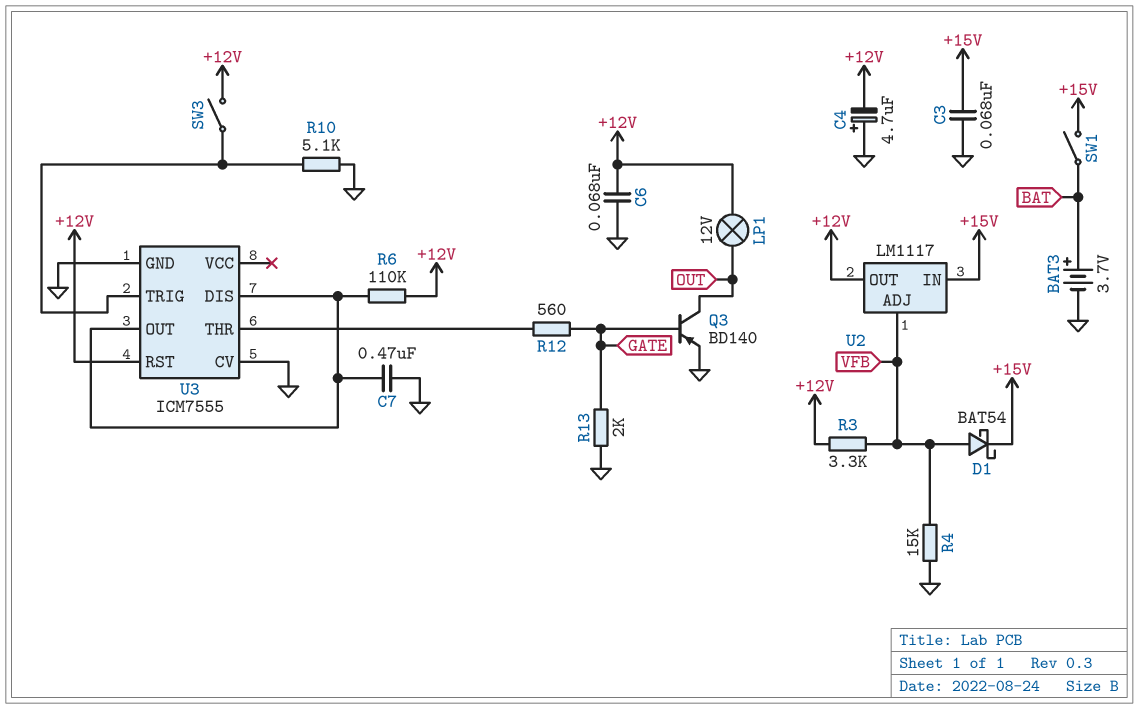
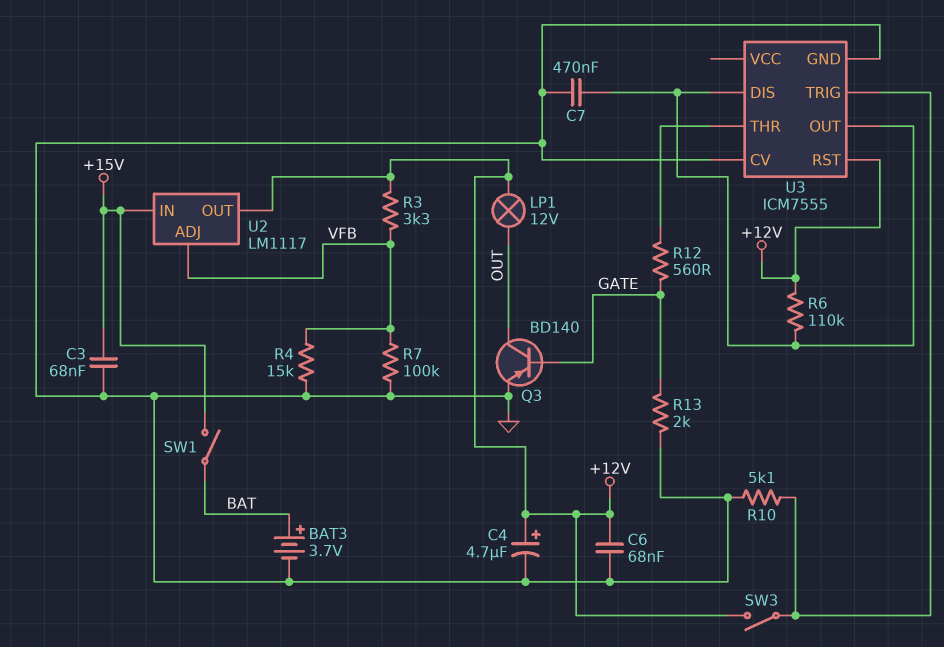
C4: 4.7uF (plus GND, minus +12V) -> 4.7uF (plus +12V, minus GND)
D1: schottky BAT54 (A VFB, K +15V) -> none
R7: none -> 100k (GND, VFB)

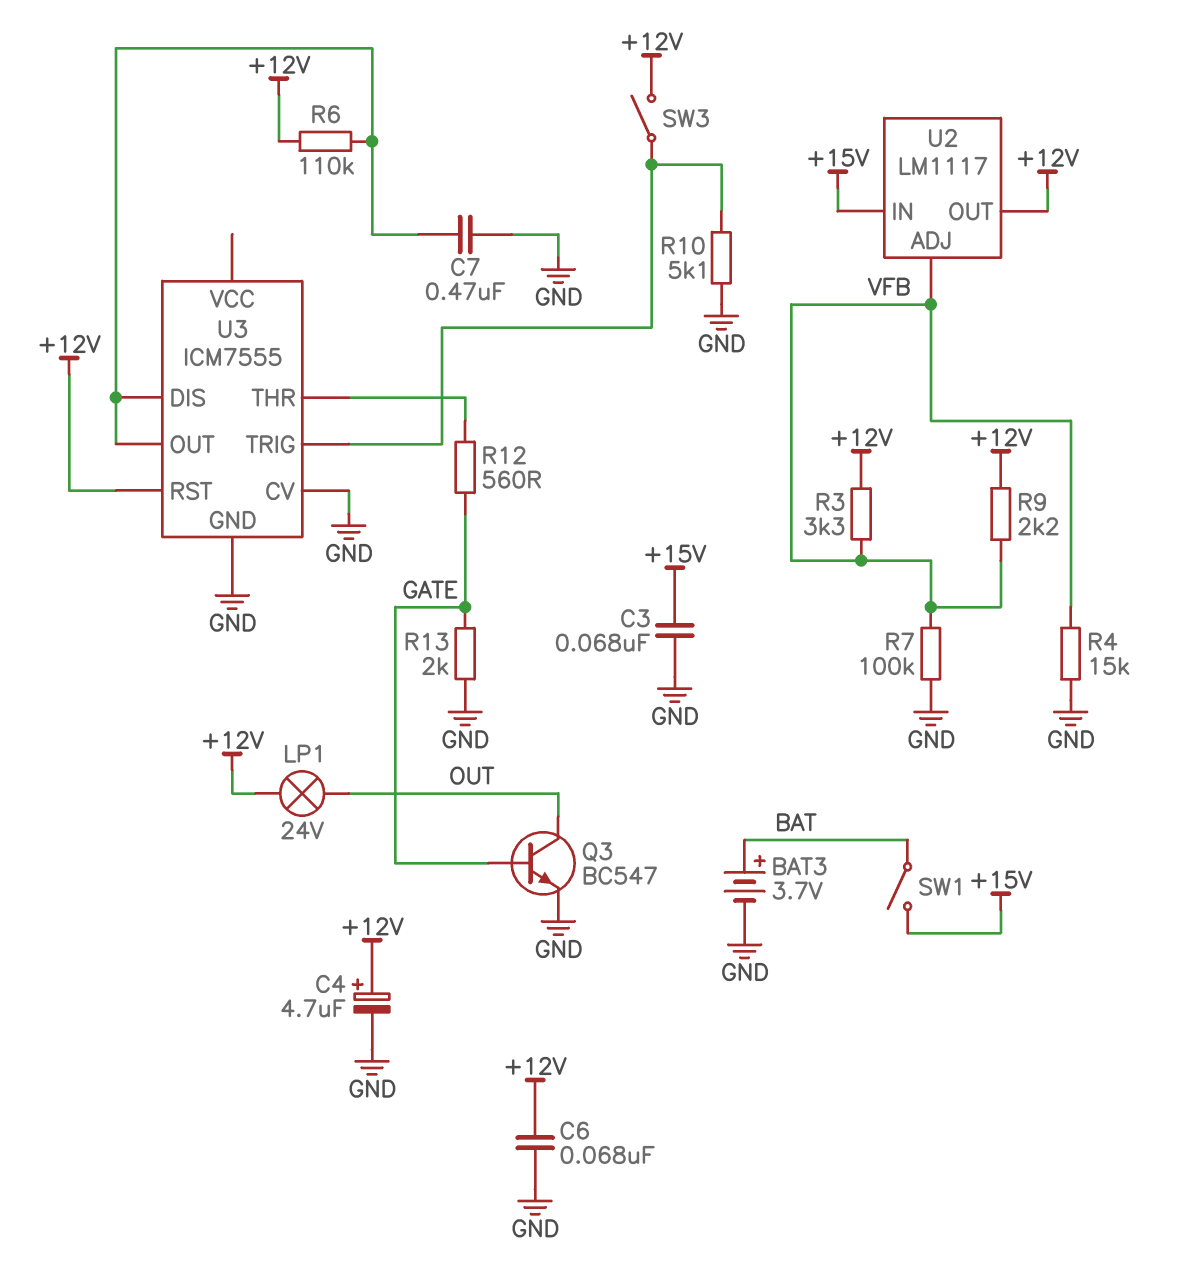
LP1: lamp 12V (+12V, OUT) -> lamp 24V (+12V, OUT)
Q3: PNP BD140 (B GATE, C OUT, E GND) -> NPN BC547 (B GATE, C OUT, E GND)
R9: none -> 2.2k (+12V, VFB)

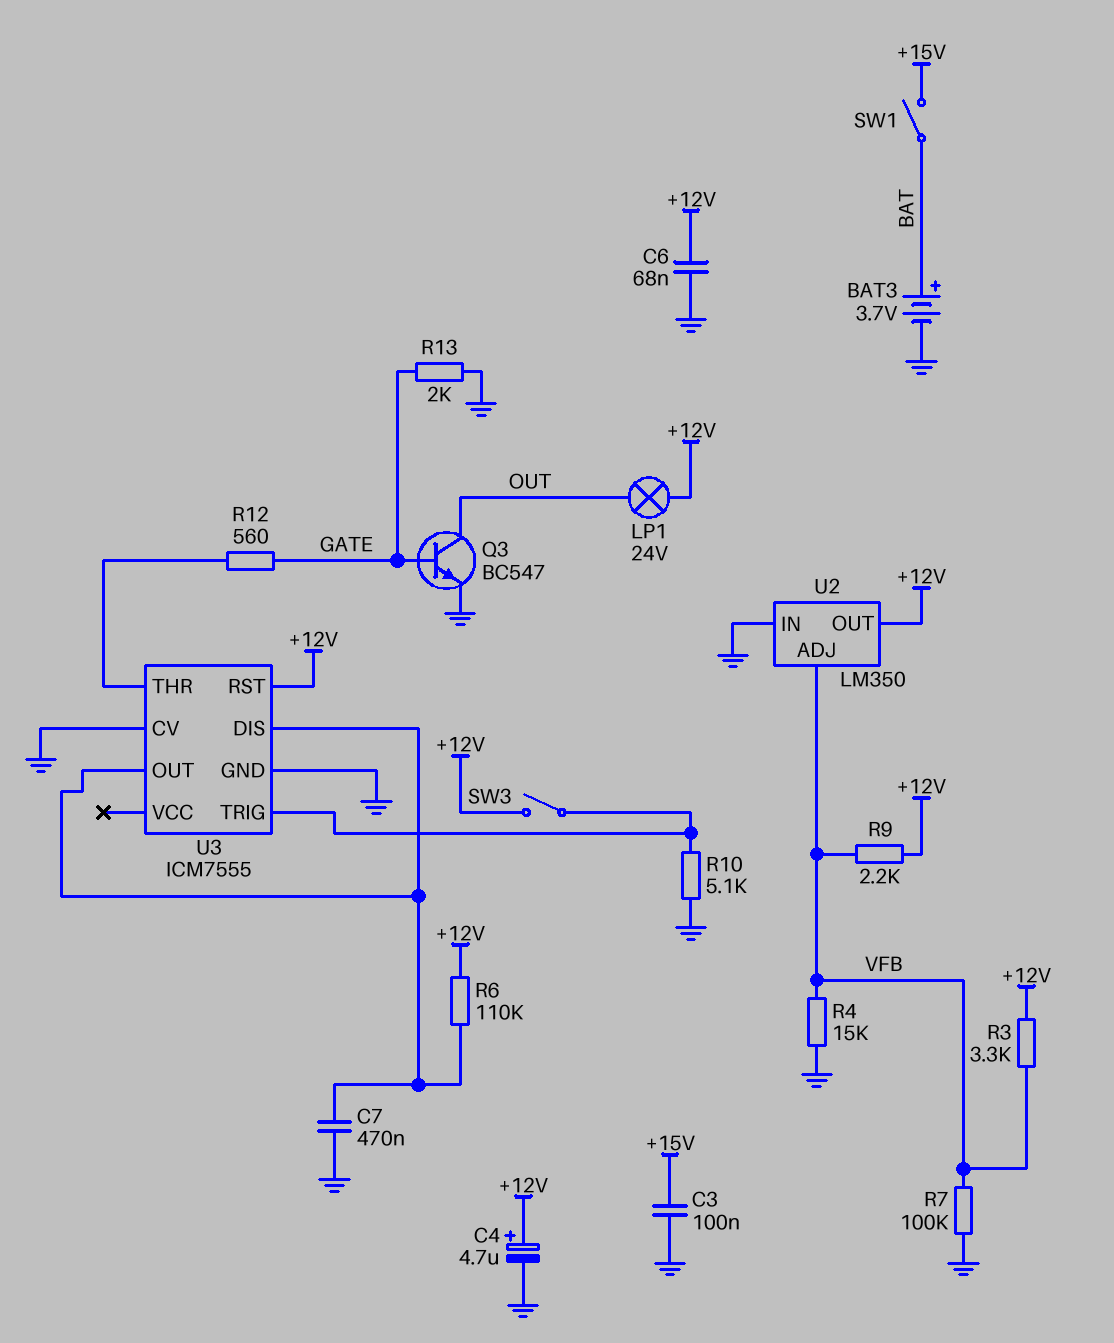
C3: 68nF (+15V, GND) -> 100nF (+15V, GND)
U2: LM1117 -> LM350
U2 pin IN: +15V -> GND

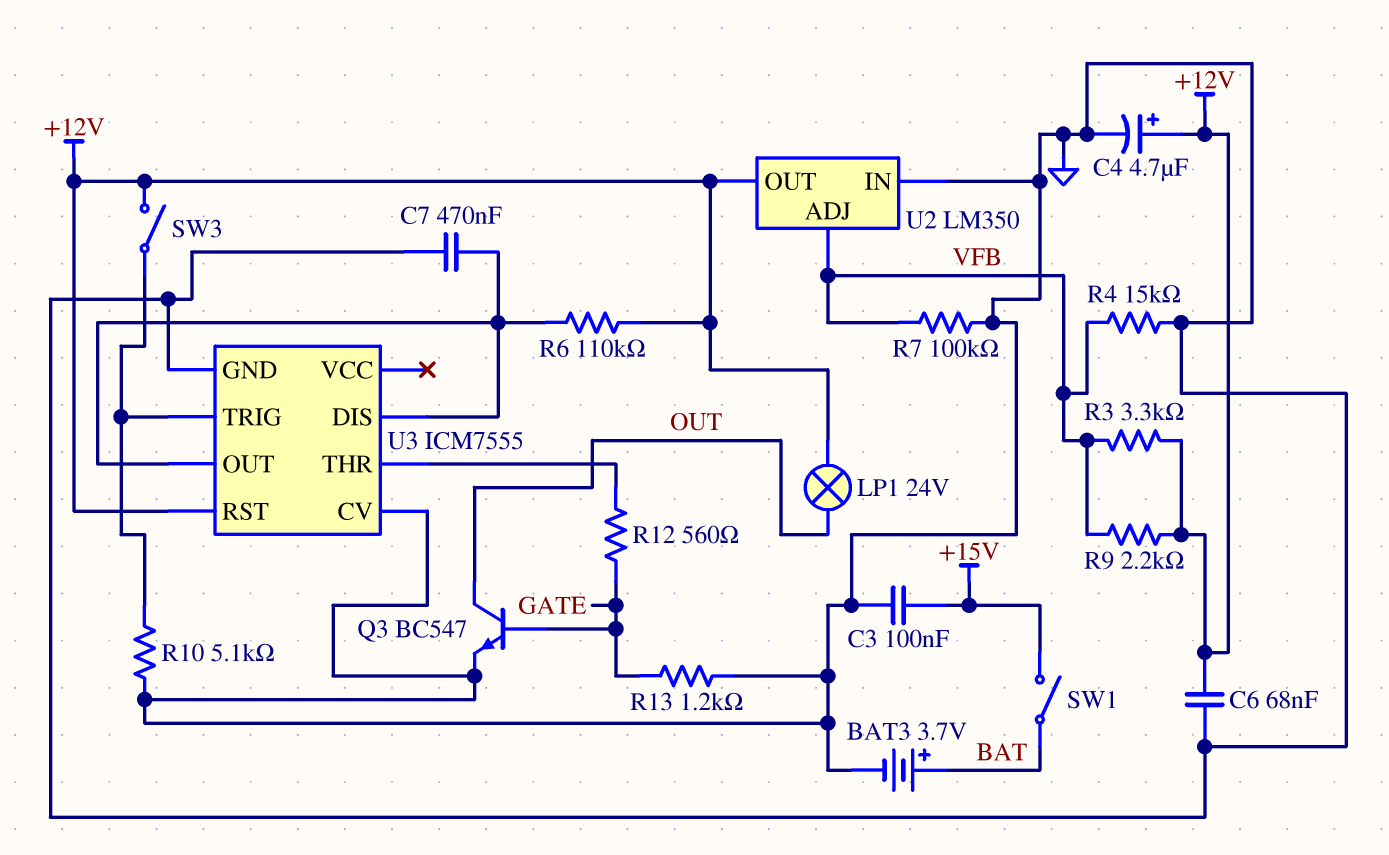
R13: 2k (GATE, GND) -> 1.2k (GATE, GND)

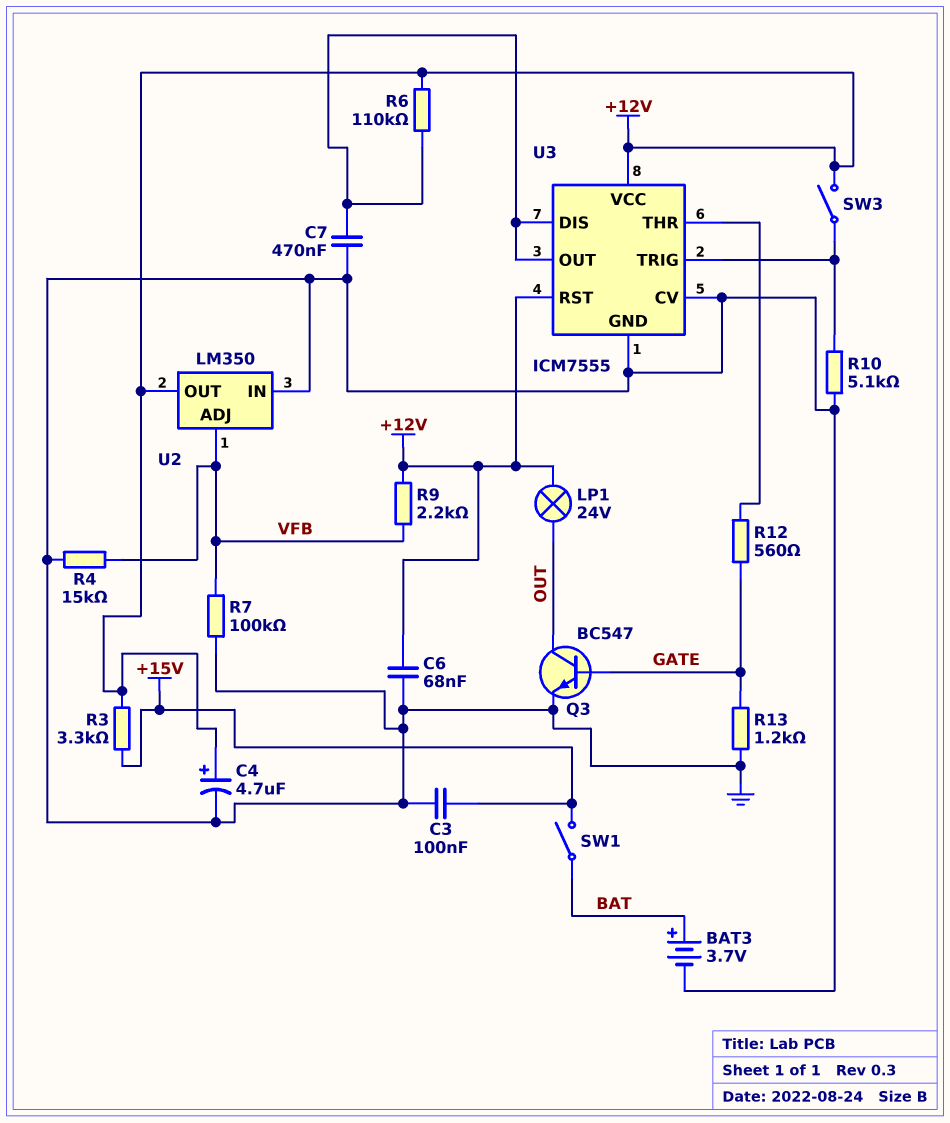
R3: 3.3k (+12V, VFB) -> 3.3k (+12V, +15V)
U3 pin VCC: none -> +12V

